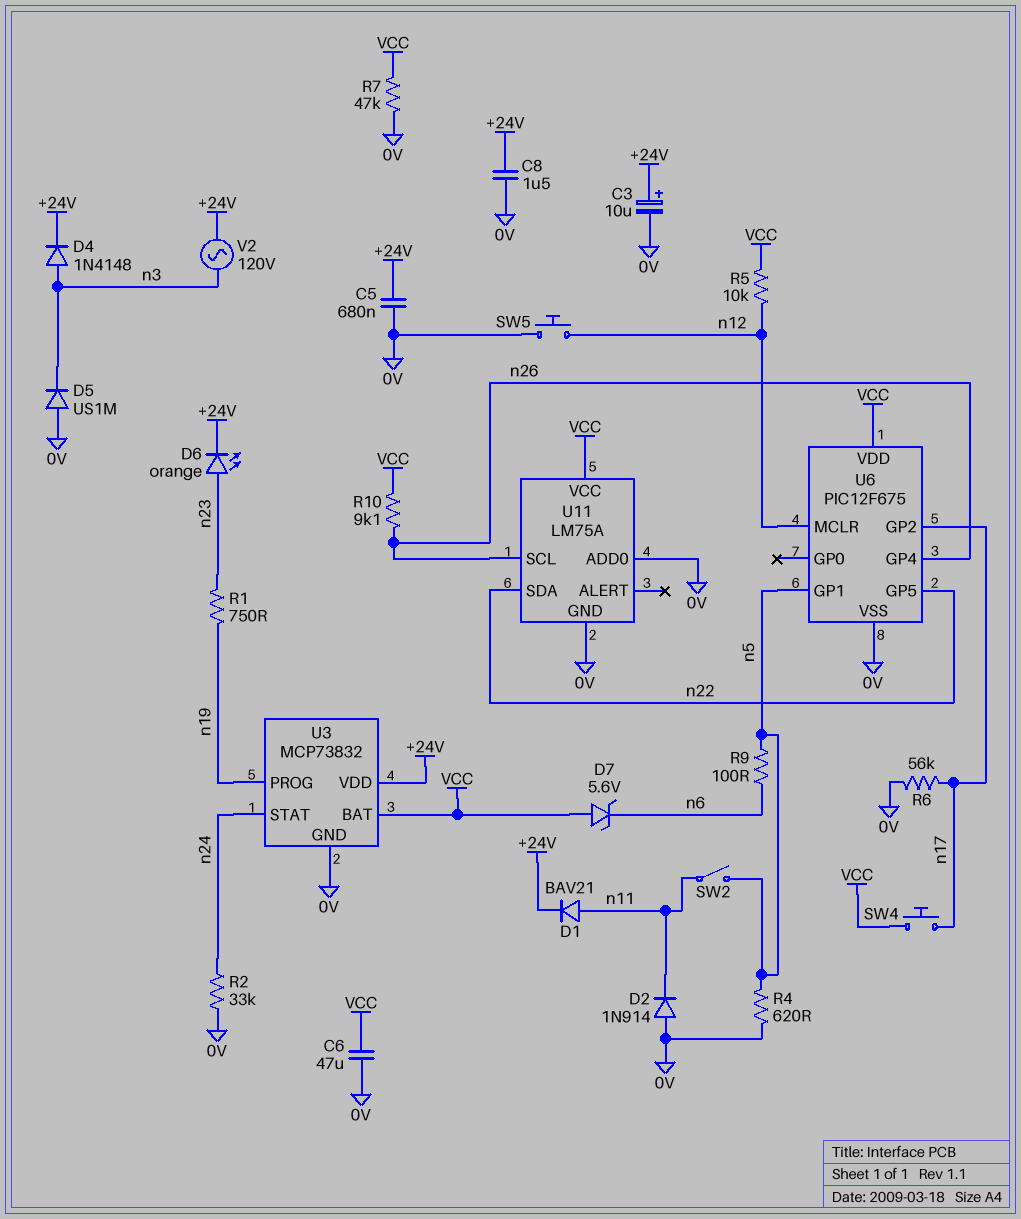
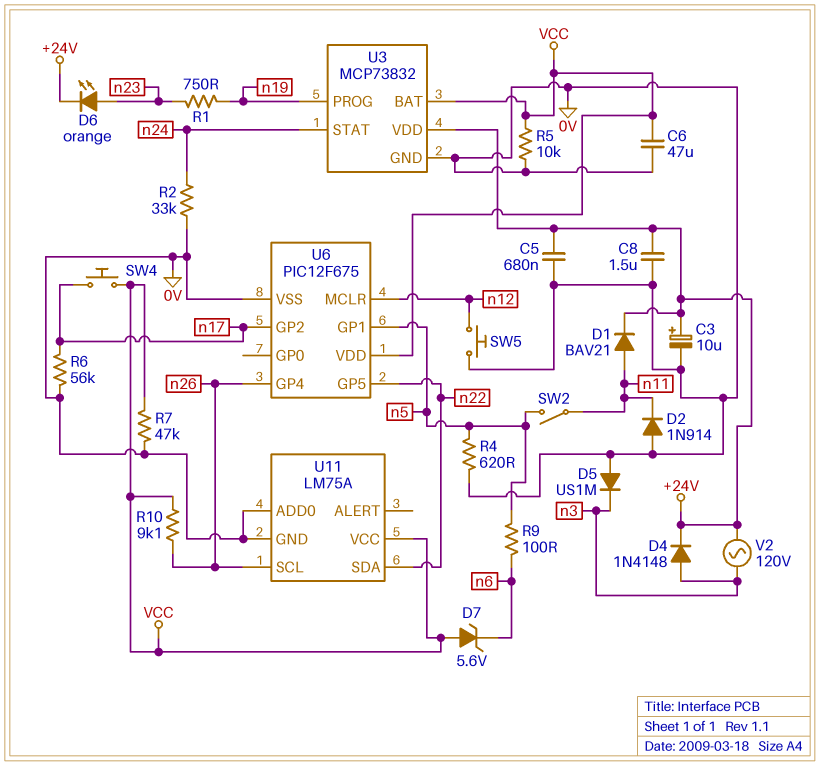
R5: 10k (VCC, n12) -> 10k (0V, VCC)

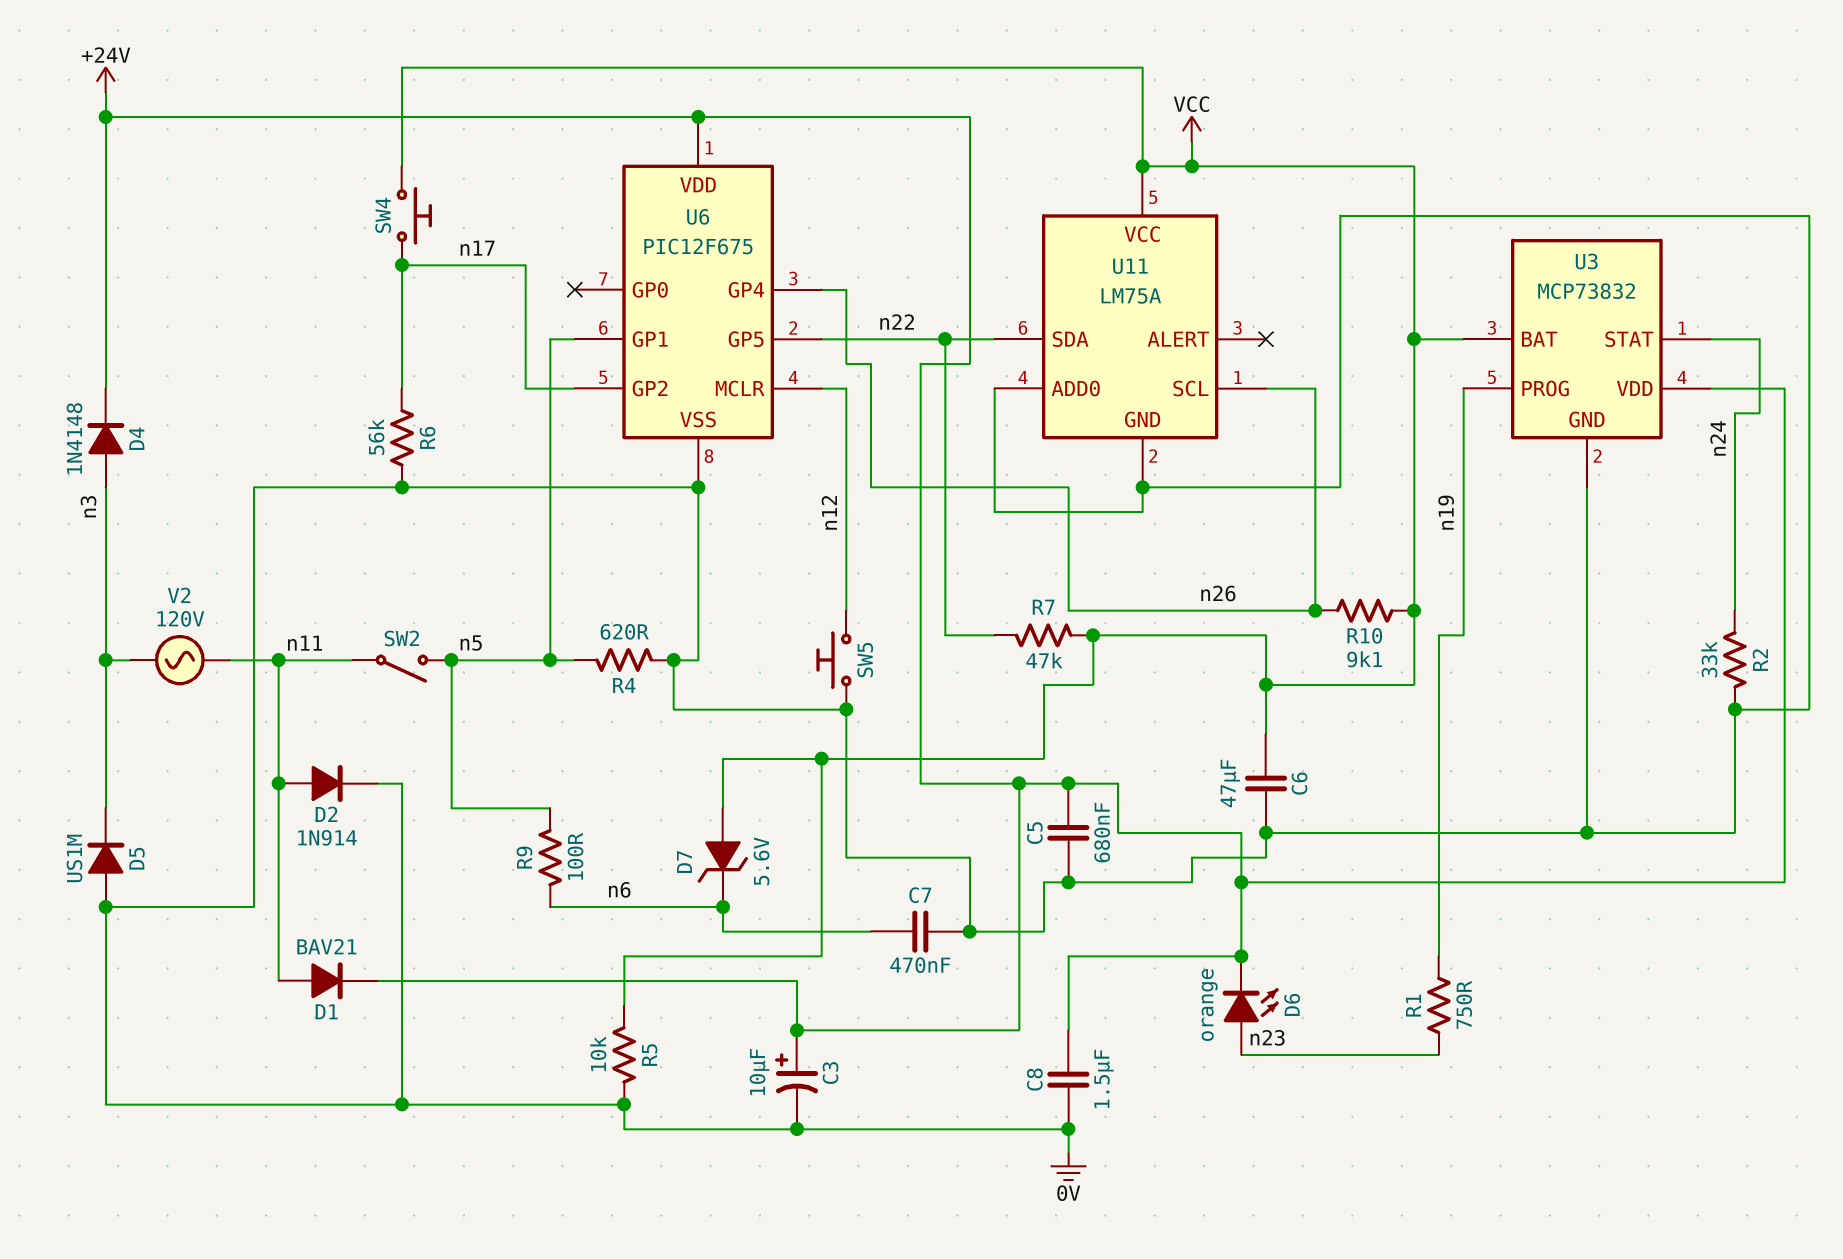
C7: none -> 470nF (0V, n6)
D2: diode 1N914 (A 0V, K n11) -> diode 1N914 (A n11, K 0V)
R7: 47k (0V, VCC) -> 47k (VCC, n22)
U6 pin VDD: VCC -> +24V
V2: AC 120V (+24V, n3) -> AC 120V (n3, n11)

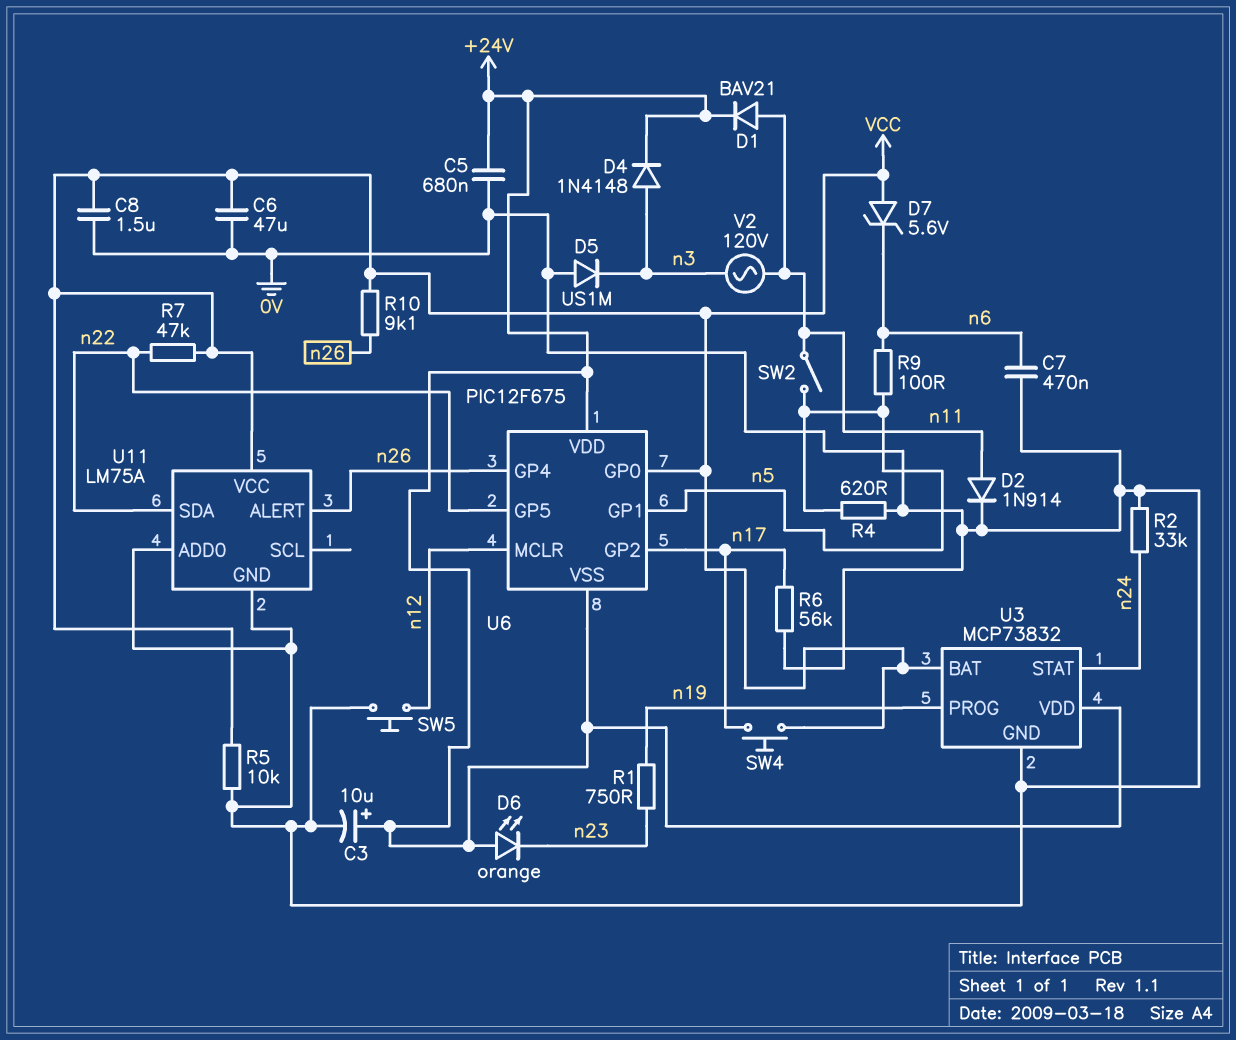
C8: 1.5uF (+24V, 0V) -> 1.5uF (0V, VCC)
D6: LED orange (A n23, K +24V) -> LED orange (A +24V, K n23)
U6 pin GP0: none -> VCC
U6 pin VSS: 0V -> +24V
U11 pin ALERT: none -> n26
U11 pin SCL: n26 -> none

